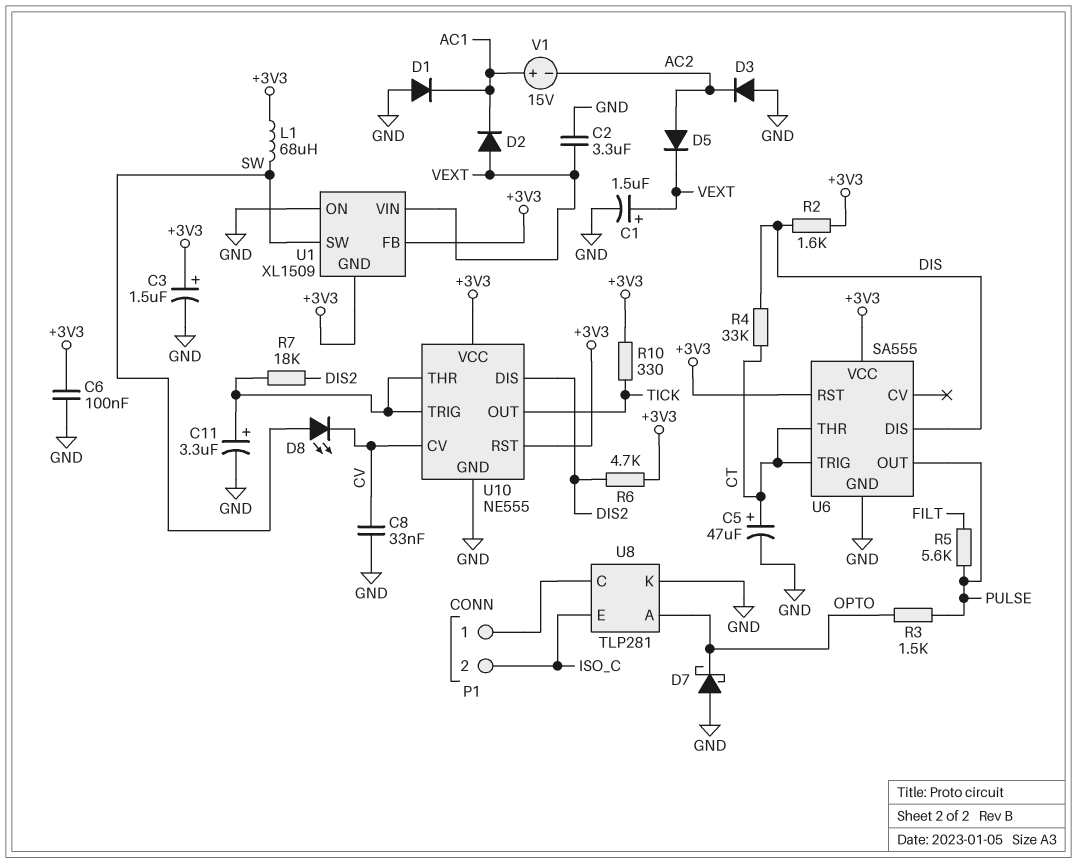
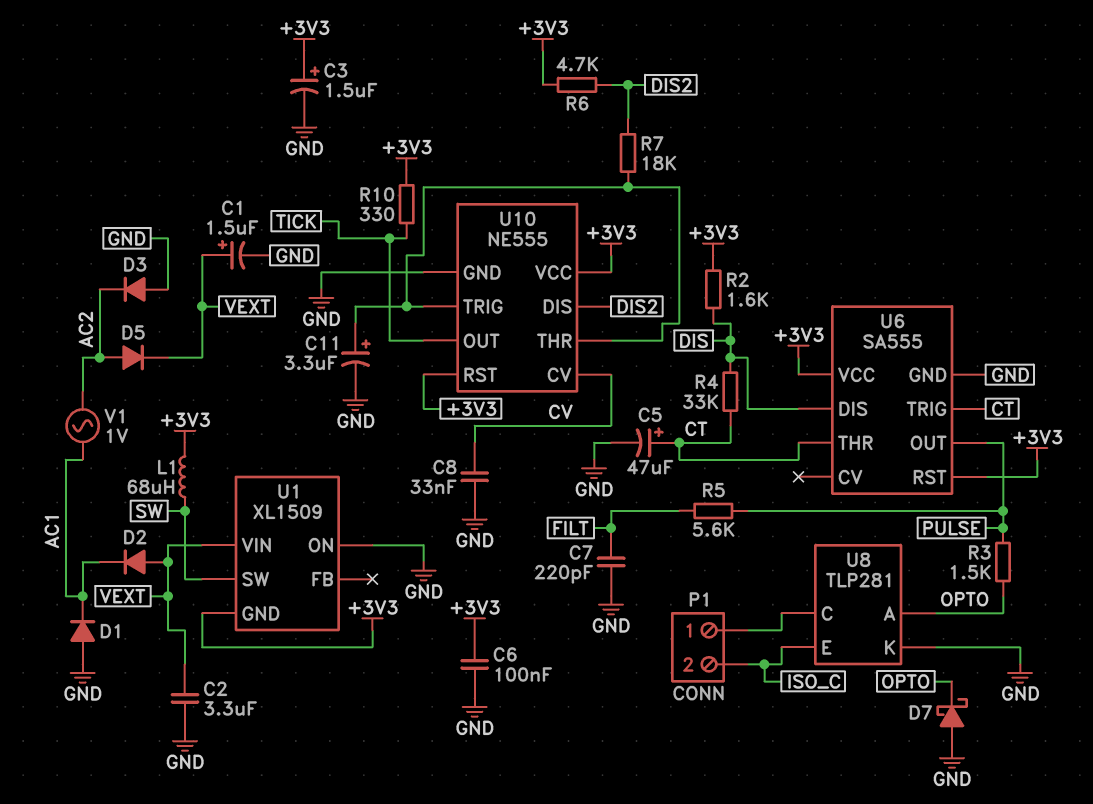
C7: none -> 220pF (FILT, GND)
D8: LED (A SW, K CV) -> none
U1 pin FB: +3V3 -> none
V1: 15V (plus AC1, minus AC2) -> AC 1V (AC1, AC2)

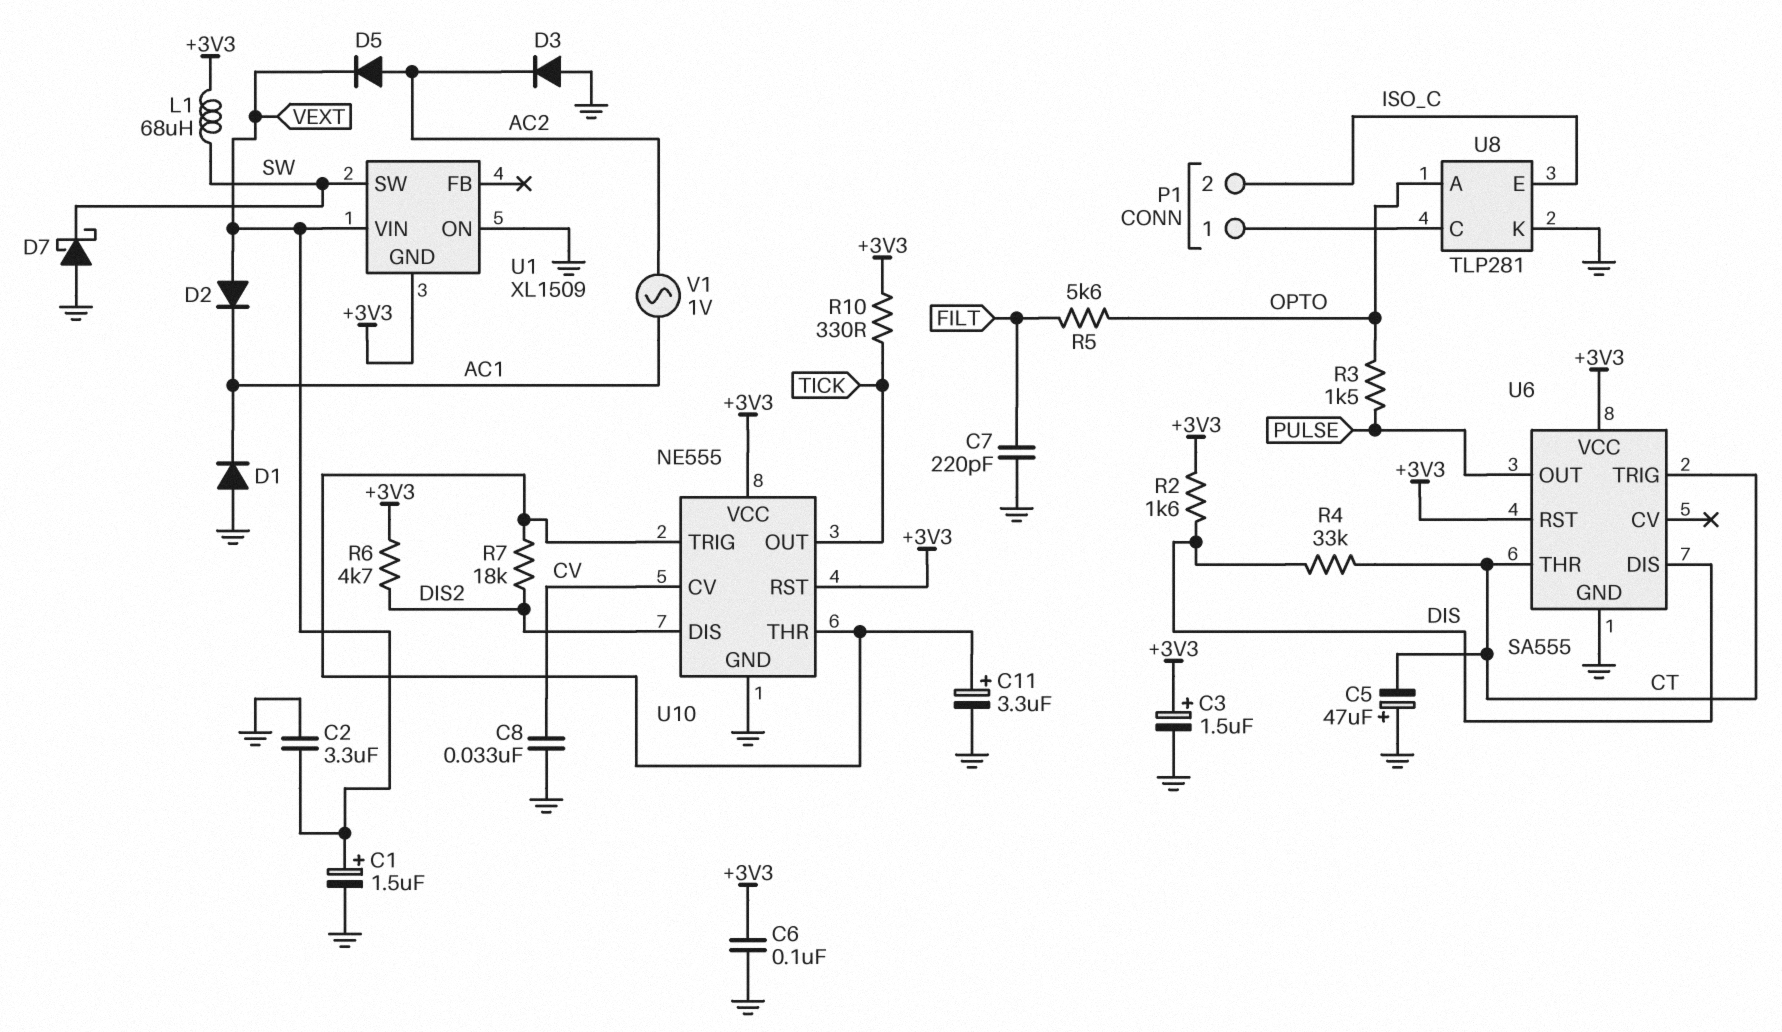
C5: 47uF (plus CT, minus GND) -> 47uF (plus GND, minus CT)
D7: schottky (A GND, K OPTO) -> schottky (A GND, K SW)
R5: 5.6k (FILT, PULSE) -> 5.6k (FILT, OPTO)

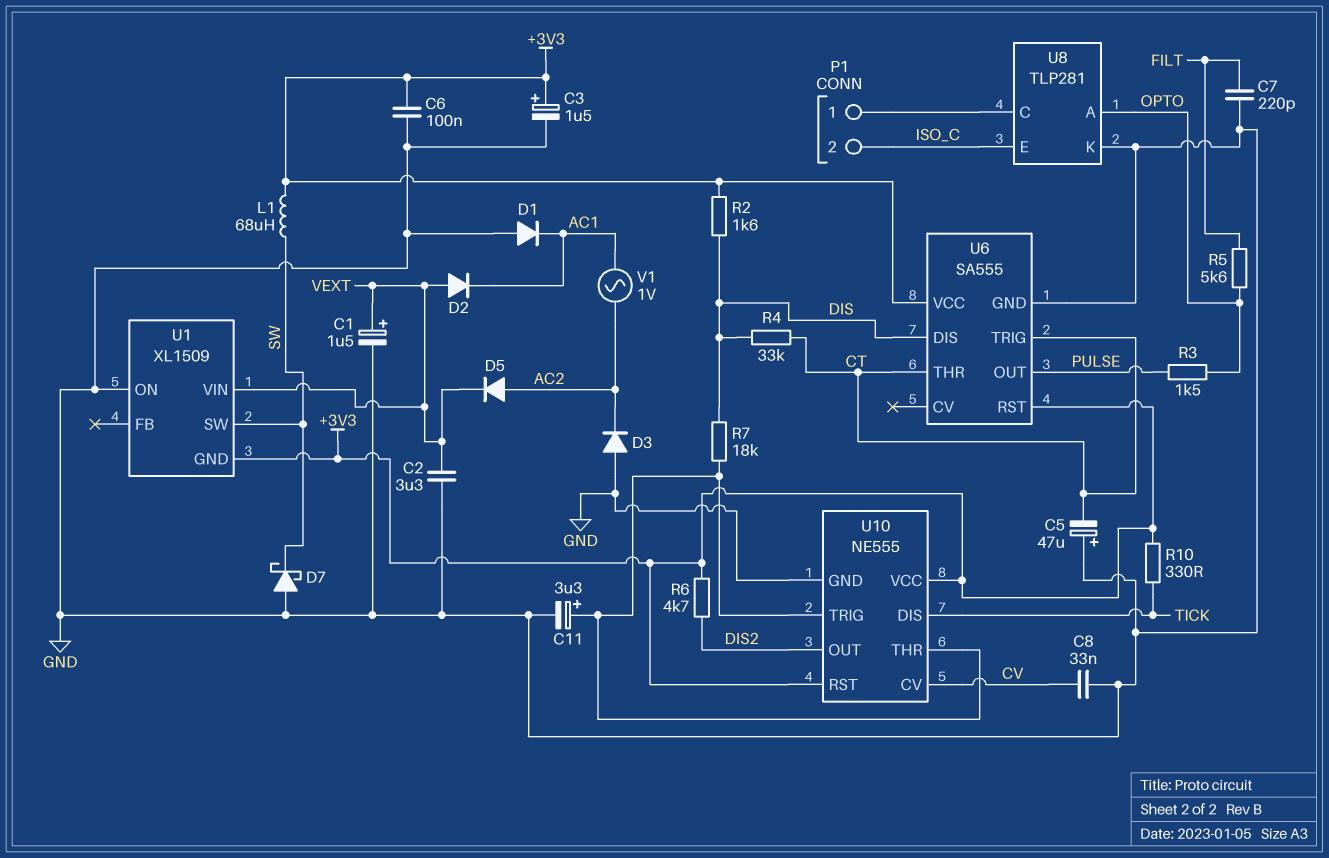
R7: 18k (DIS2, U10/THR) -> 18k (DIS, U10/THR)
U10 pin DIS: DIS2 -> TICK
U10 pin OUT: TICK -> DIS2

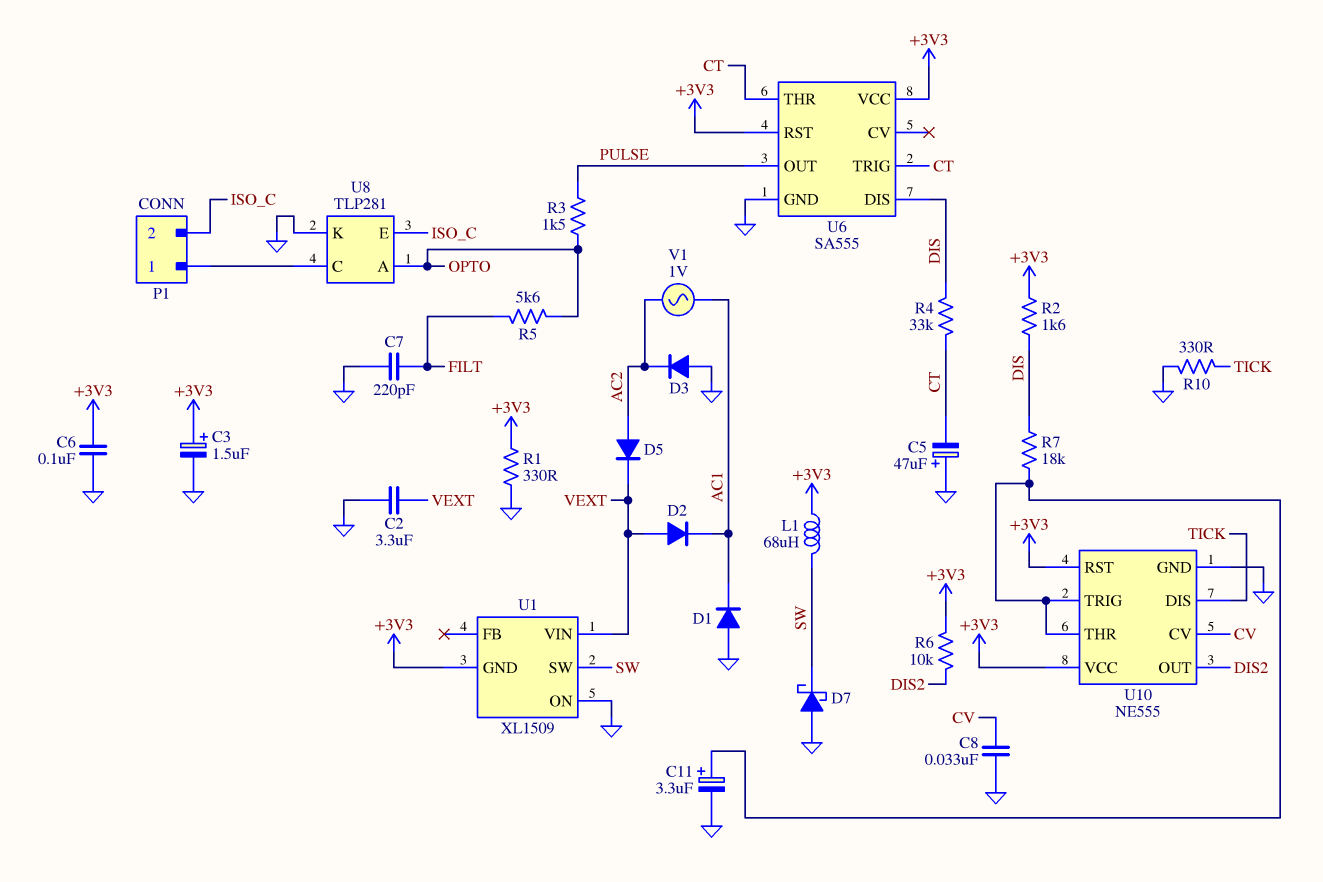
C1: 1.5uF (plus VEXT, minus GND) -> none
R1: none -> 330 (+3V3, GND)
R6: 4.7k (+3V3, DIS2) -> 10k (+3V3, DIS2)
R10: 330 (+3V3, TICK) -> 330 (GND, TICK)

